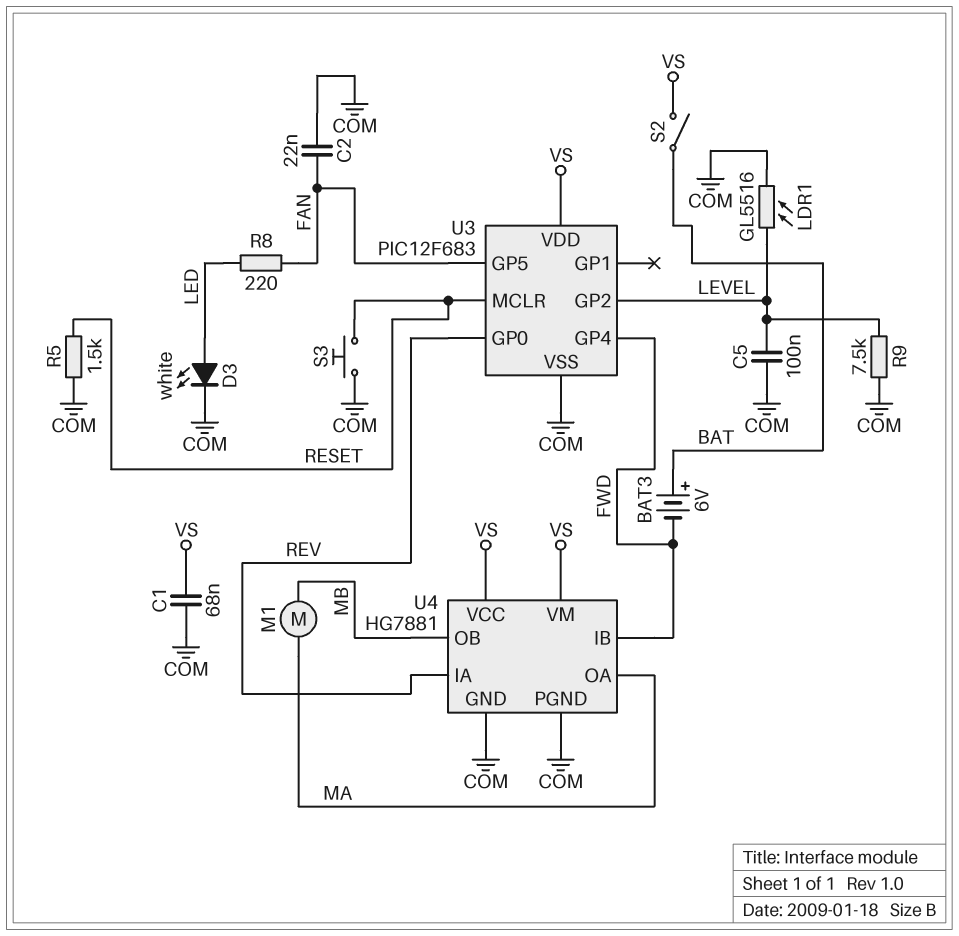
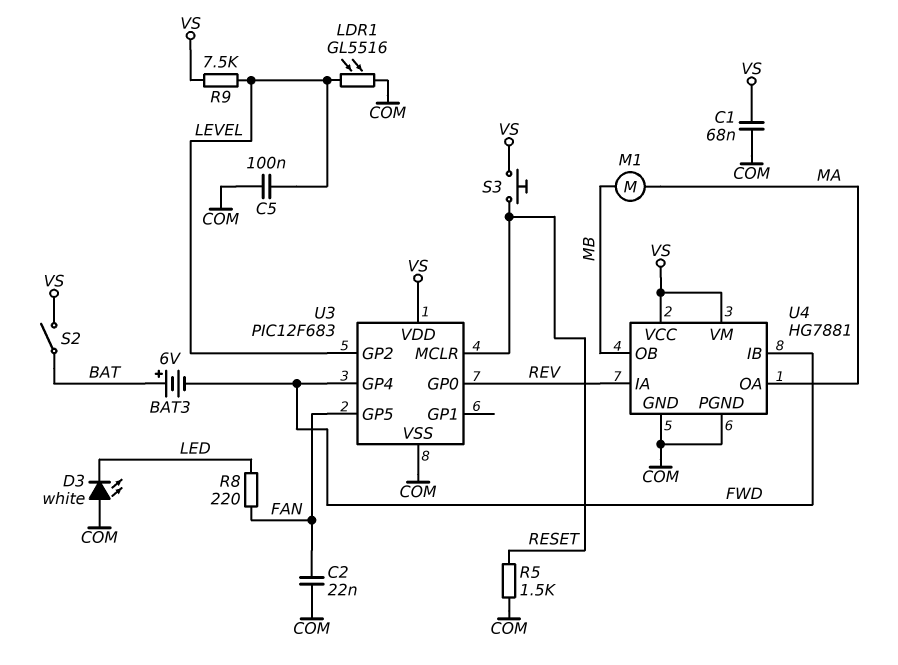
D3: LED white (A LED, K COM) -> LED white (A COM, K LED)
R9: 7.5k (COM, LEVEL) -> 7.5k (LEVEL, VS)
S3: button (COM, RESET) -> button (RESET, VS)

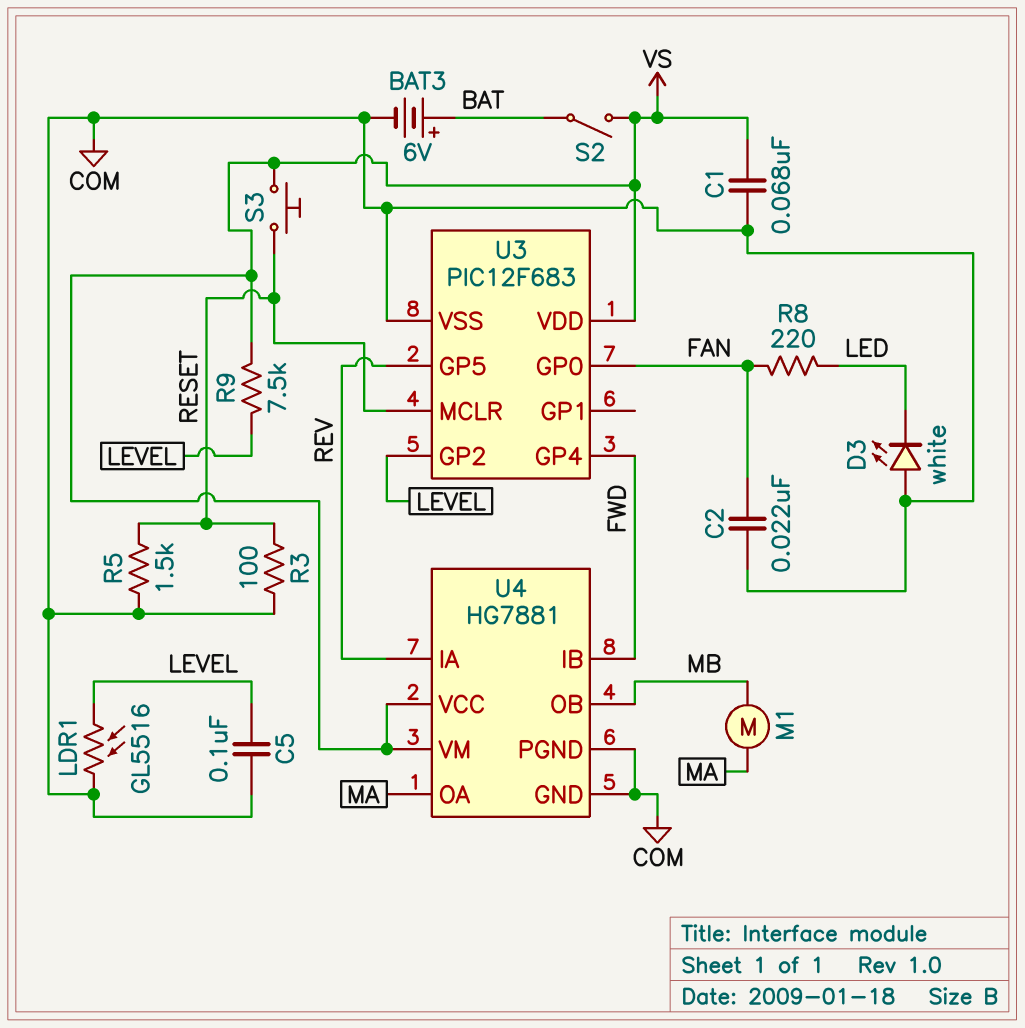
BAT3: 6V (plus BAT, minus FWD) -> 6V (plus BAT, minus COM)
R3: none -> 100 (COM, RESET)
U3 pin GP0: REV -> FAN
U3 pin GP5: FAN -> REV

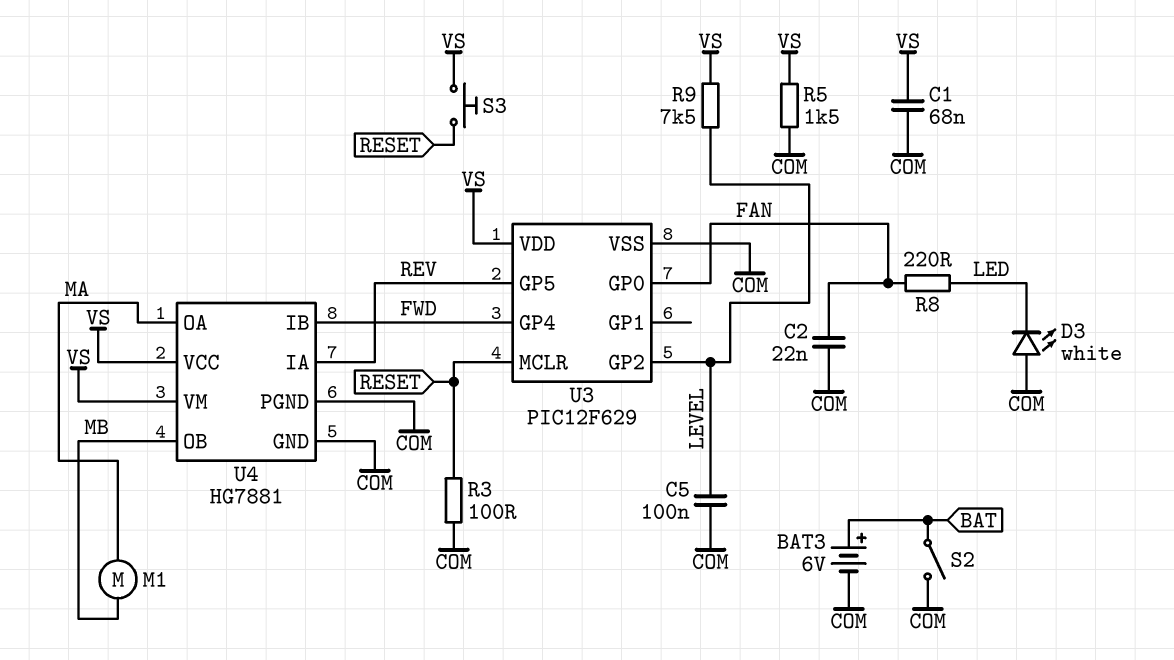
LDR1: GL5516 (COM, LEVEL) -> none
R5: 1.5k (COM, RESET) -> 1.5k (COM, VS)
S2: switch (BAT, VS) -> switch (BAT, COM)
U3: PIC12F683 -> PIC12F629

